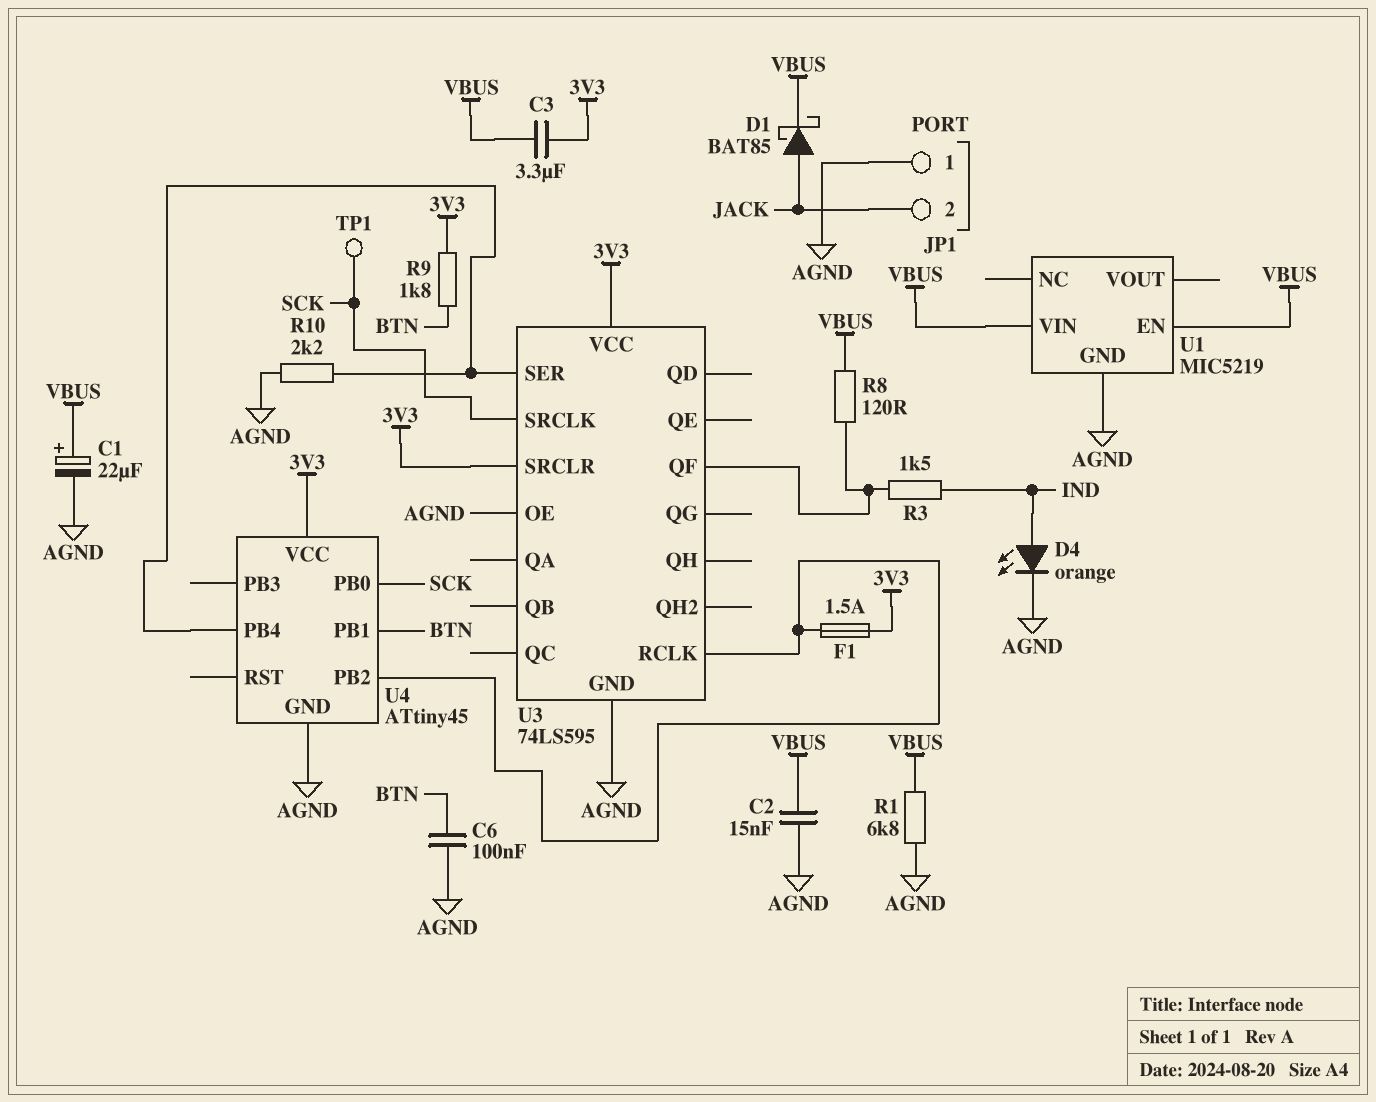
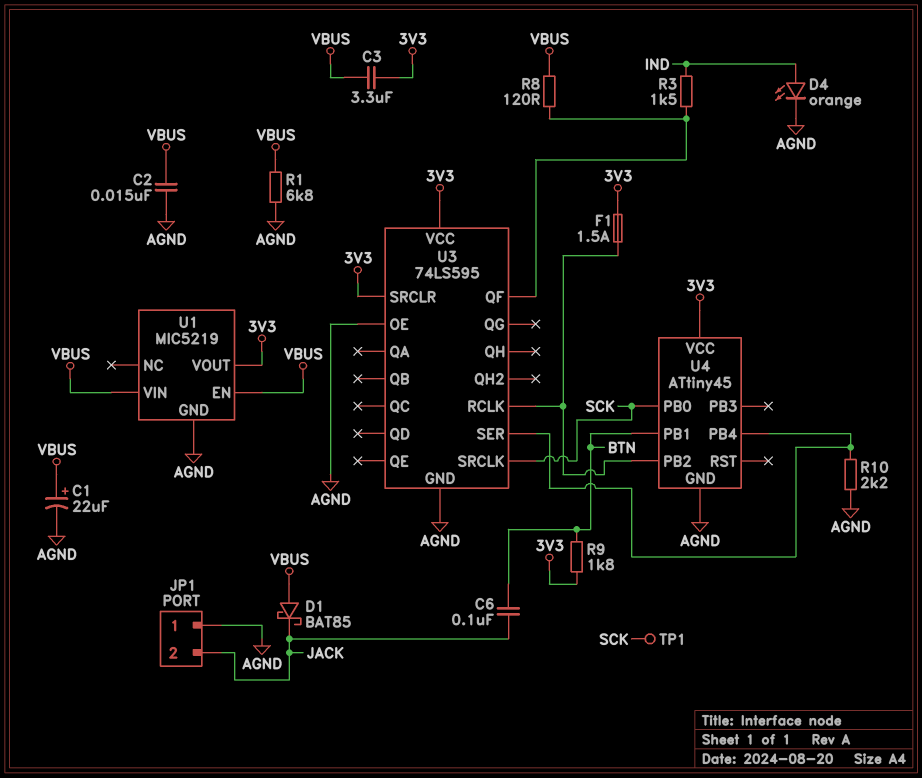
C6: 100nF (AGND, BTN) -> 100nF (BTN, JACK)
D1: schottky BAT85 (A JACK, K VBUS) -> schottky BAT85 (A VBUS, K JACK)
U1 pin VOUT: none -> 3V3

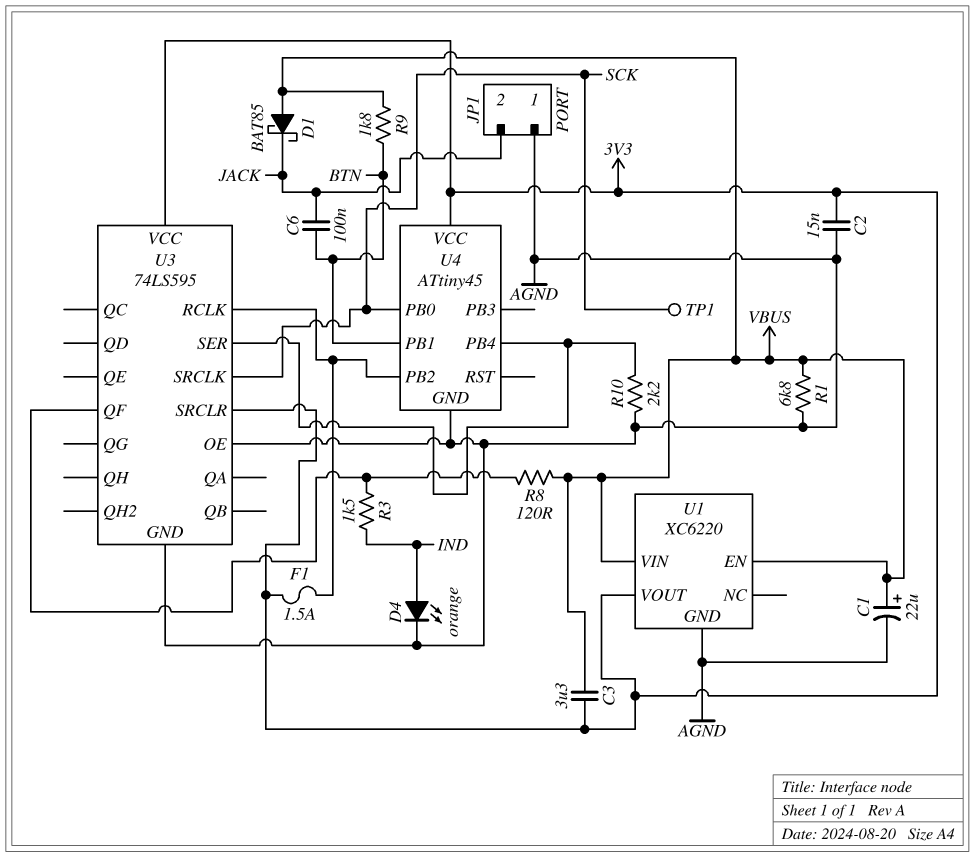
C2: 15nF (AGND, VBUS) -> 15nF (3V3, AGND)
R9: 1.8k (3V3, BTN) -> 1.8k (BTN, VBUS)
U1: MIC5219 -> XC6220

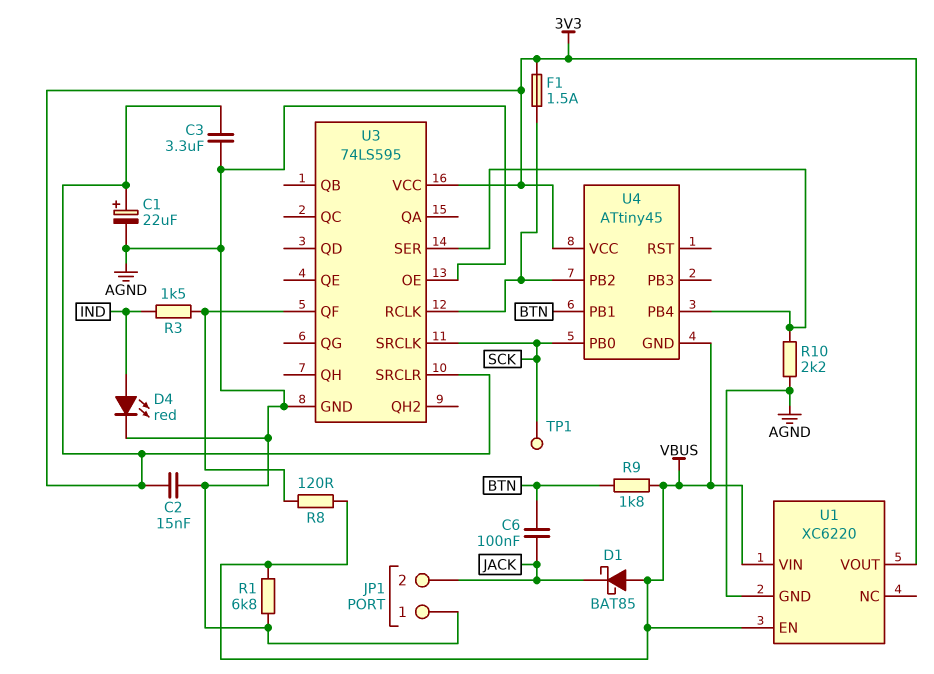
C1: 22uF (plus VBUS, minus AGND) -> 22uF (plus 3V3, minus AGND)
C3: 3.3uF (3V3, VBUS) -> 3.3uF (3V3, AGND)
D4: LED orange (A IND, K AGND) -> LED red (A IND, K AGND)
U4 pin GND: AGND -> VBUS

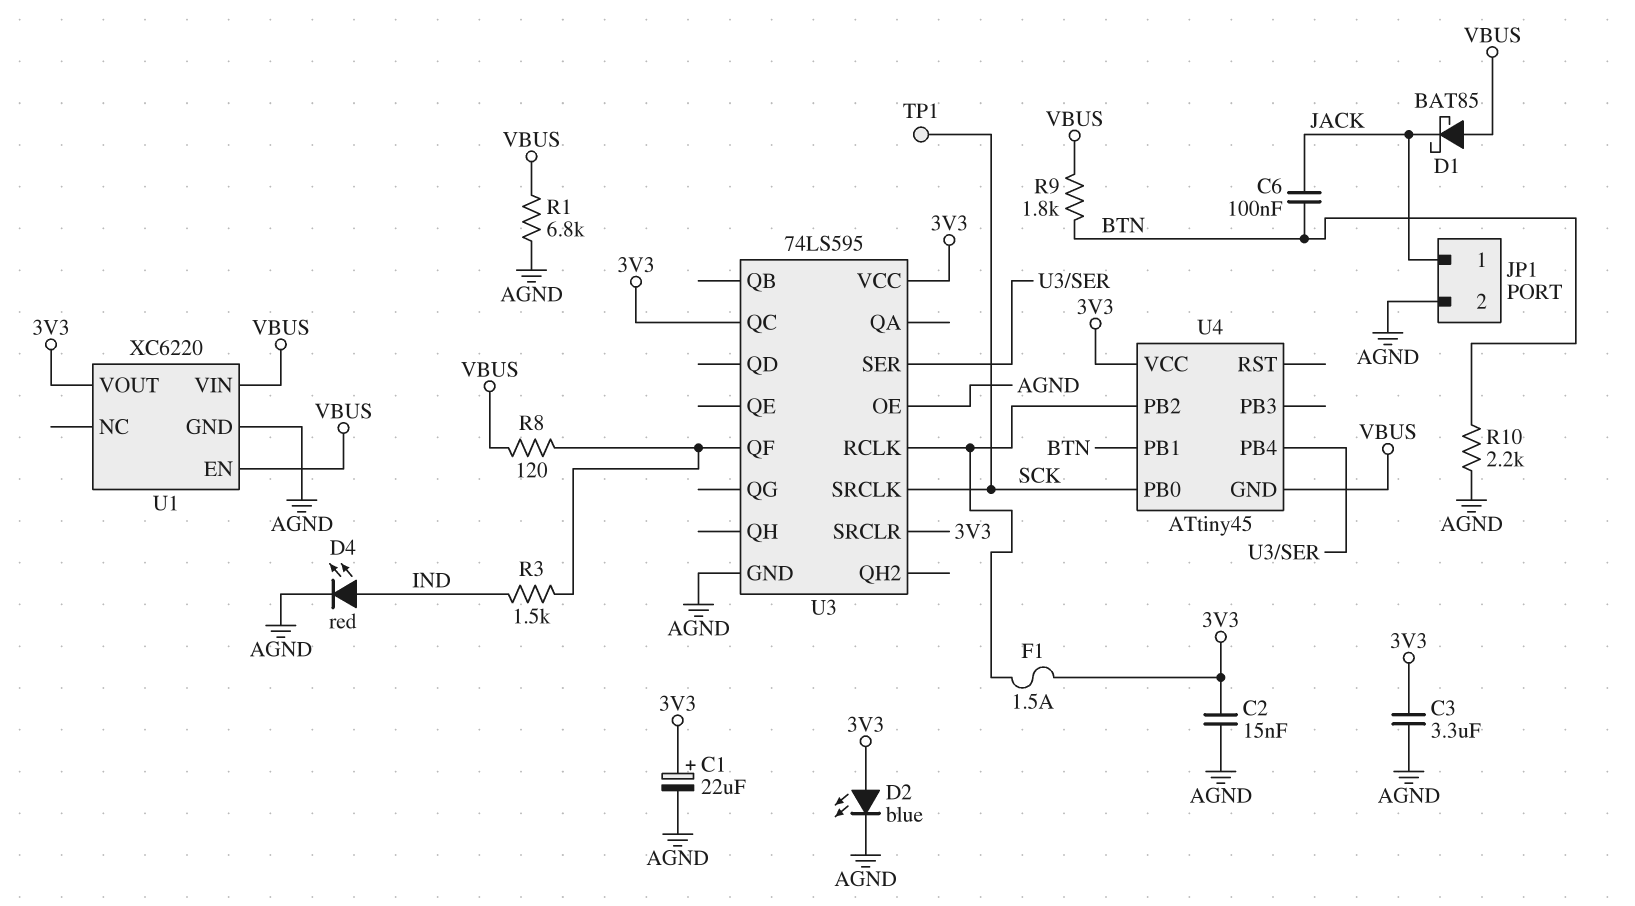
D2: none -> LED blue (A 3V3, K AGND)
JP1 pin 1: AGND -> JACK
JP1 pin 2: JACK -> AGND
R10: 2.2k (AGND, U3/SER) -> 2.2k (AGND, BTN)
U3 pin QC: none -> 3V3

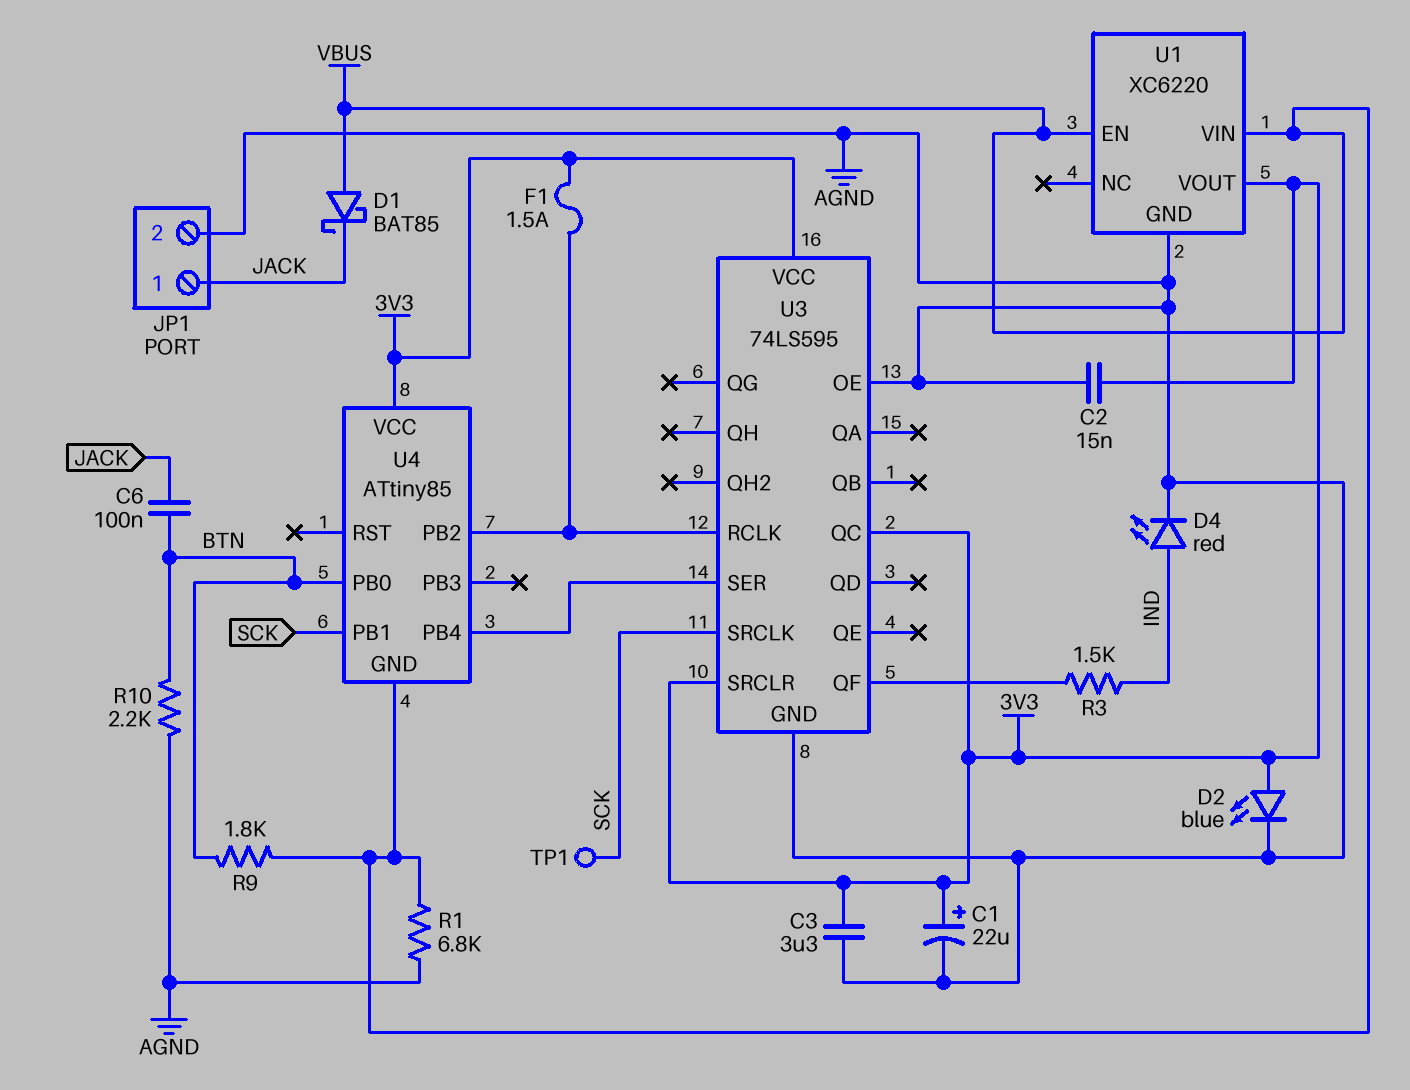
R8: 120 (U3/QF, VBUS) -> none
U4: ATtiny45 -> ATtiny85
U4 pin PB0: SCK -> BTN
U4 pin PB1: BTN -> SCK

